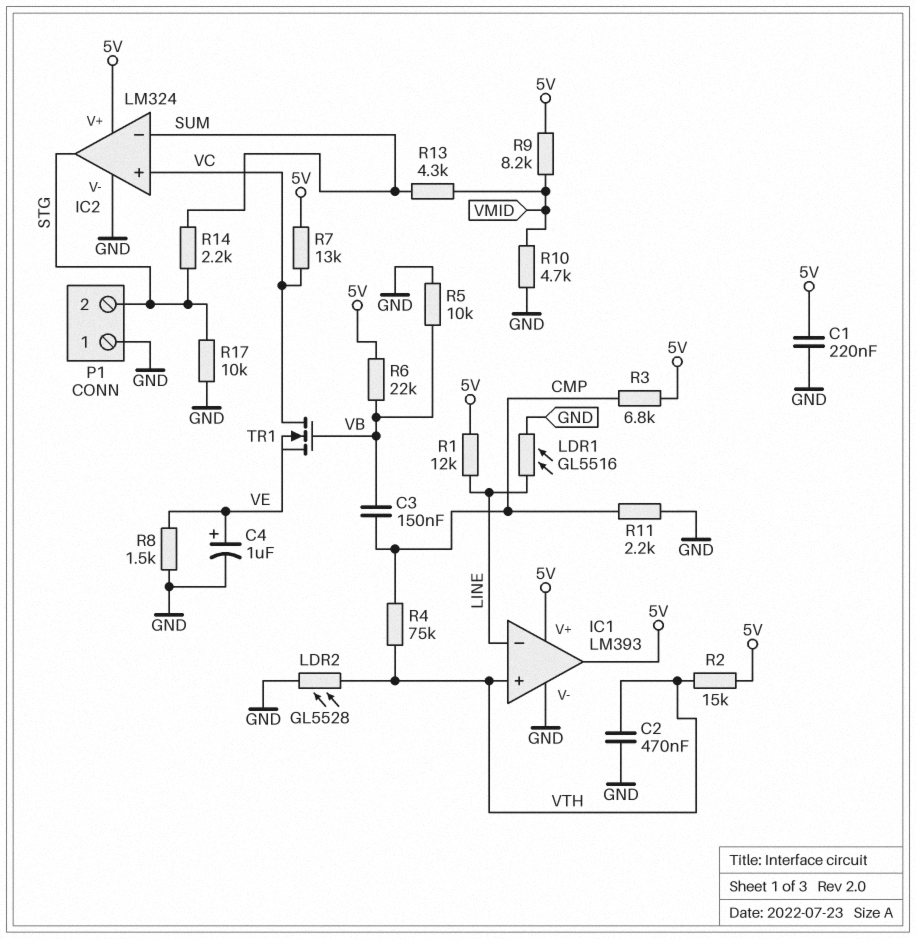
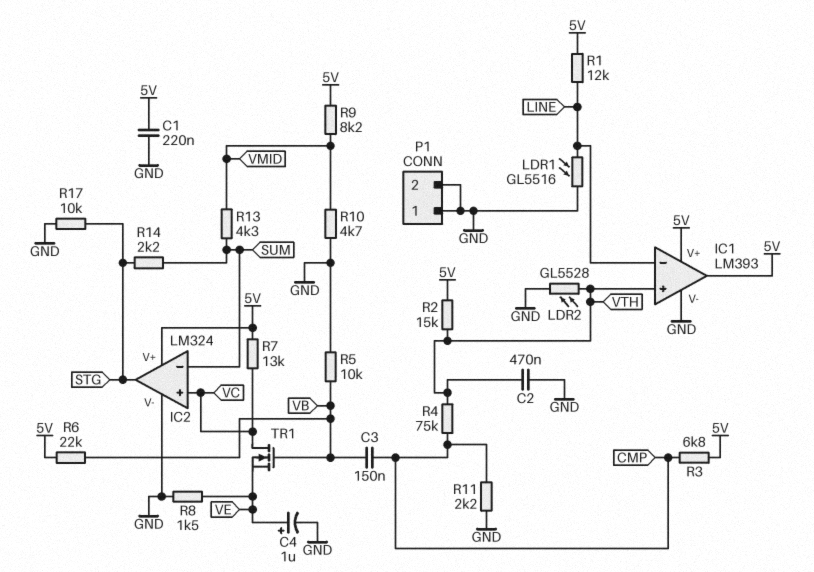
P1 pin 2: STG -> GND

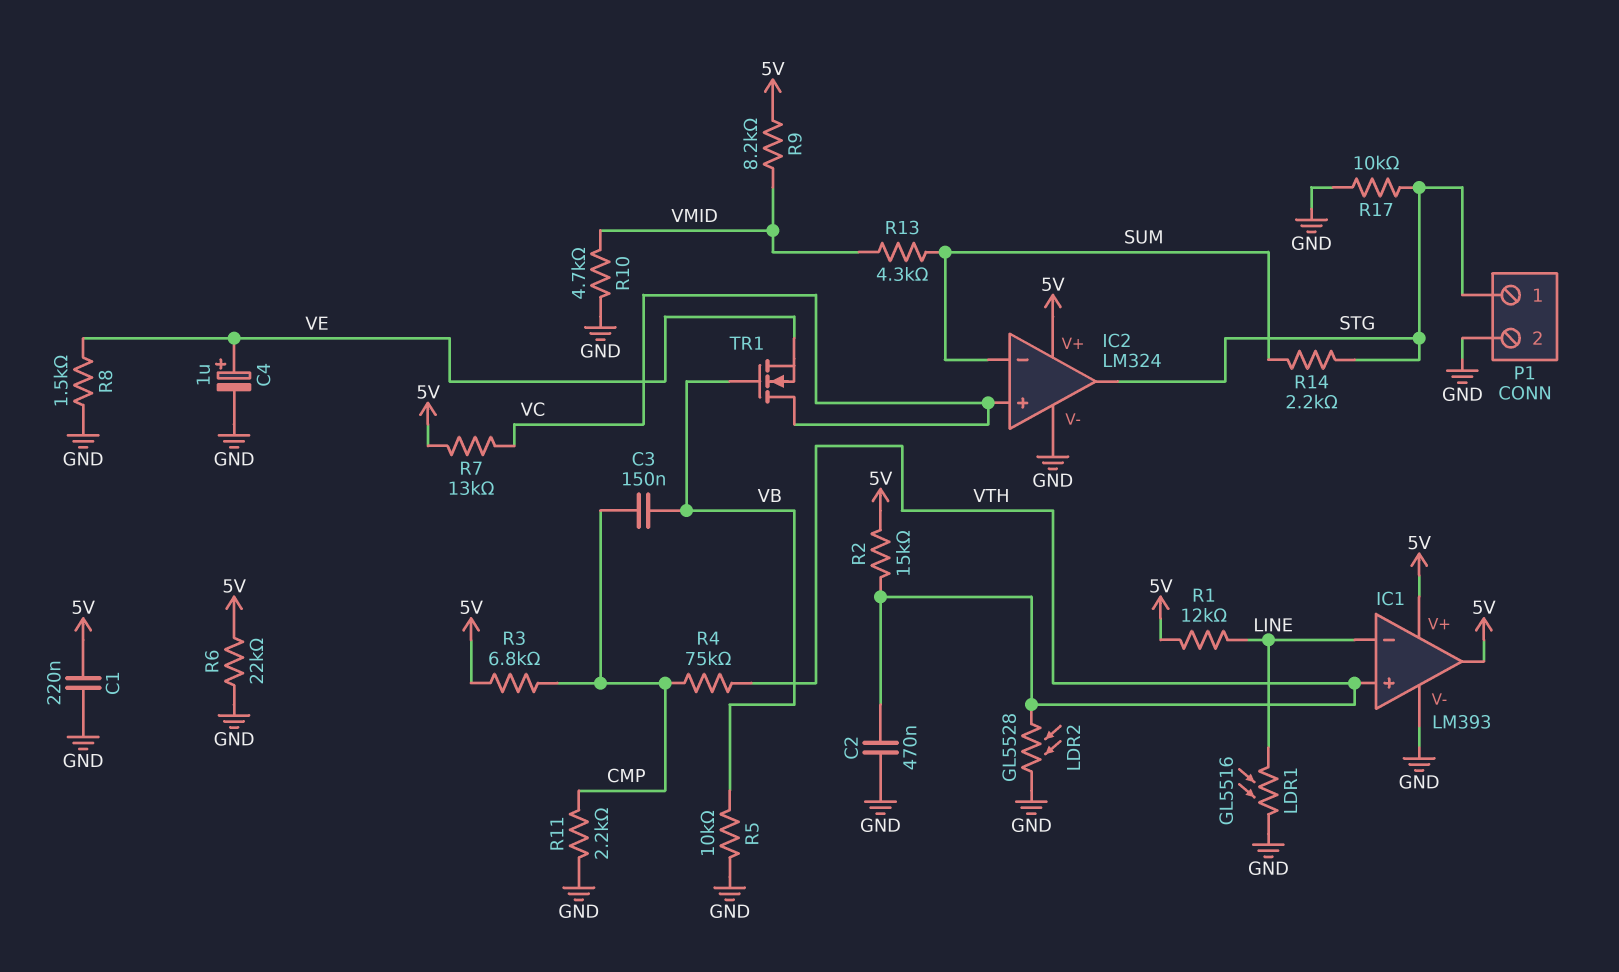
P1 pin 1: GND -> STG
R6: 22k (5V, VB) -> 22k (5V, GND)

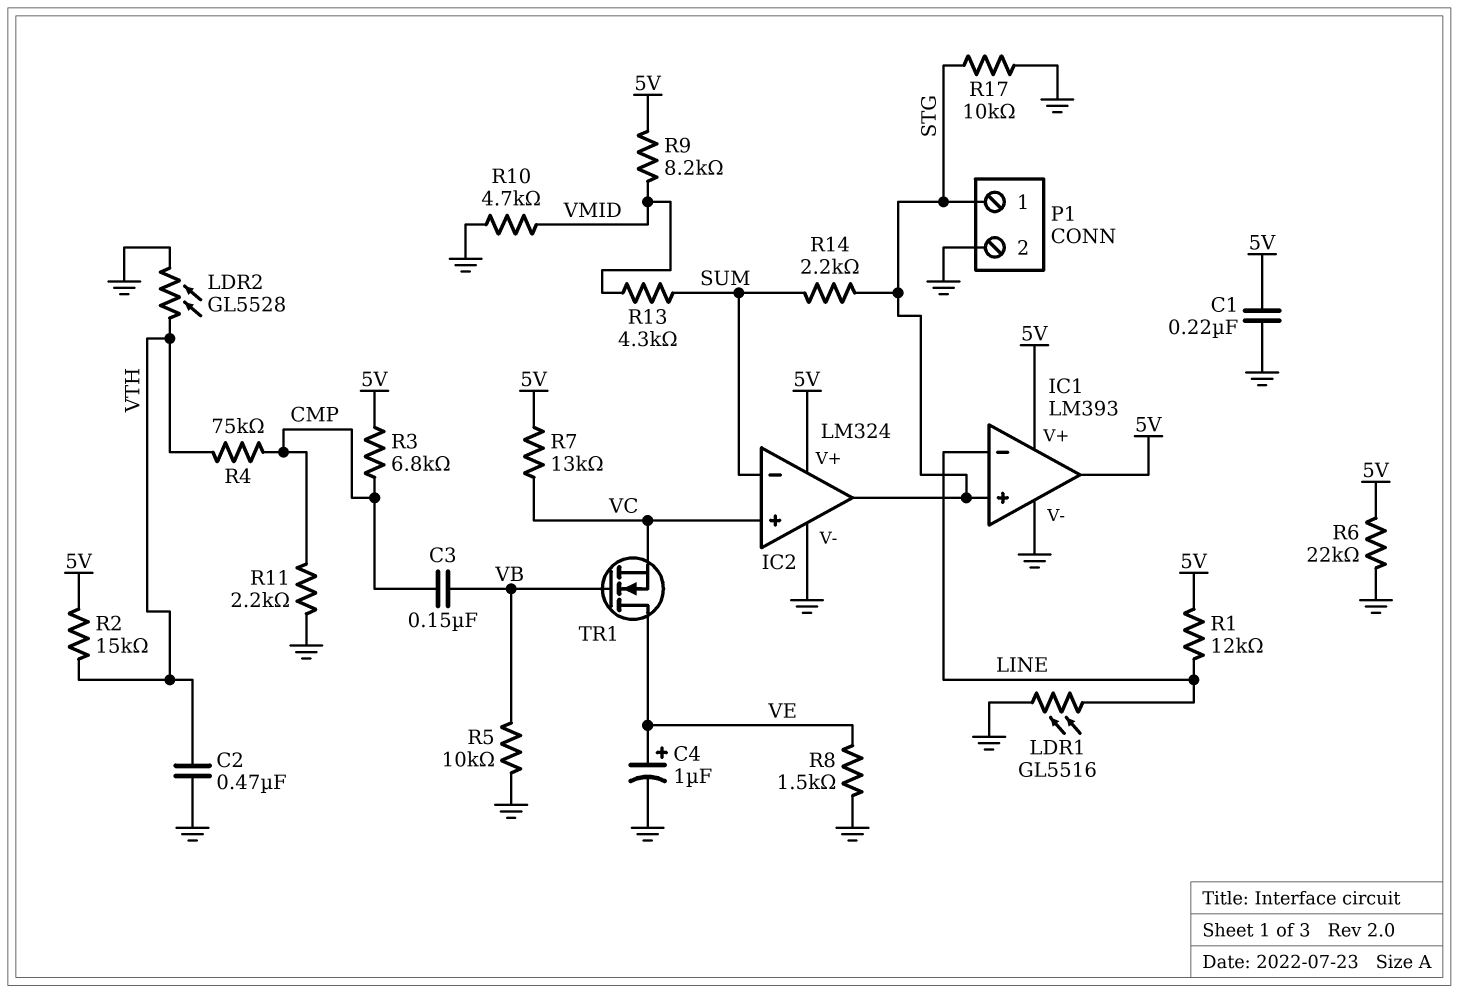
IC1 pin in+: VTH -> STG
TR1: NMOS (G VB, D VC, S VE) -> NMOS (G VB, D VE, S VC)

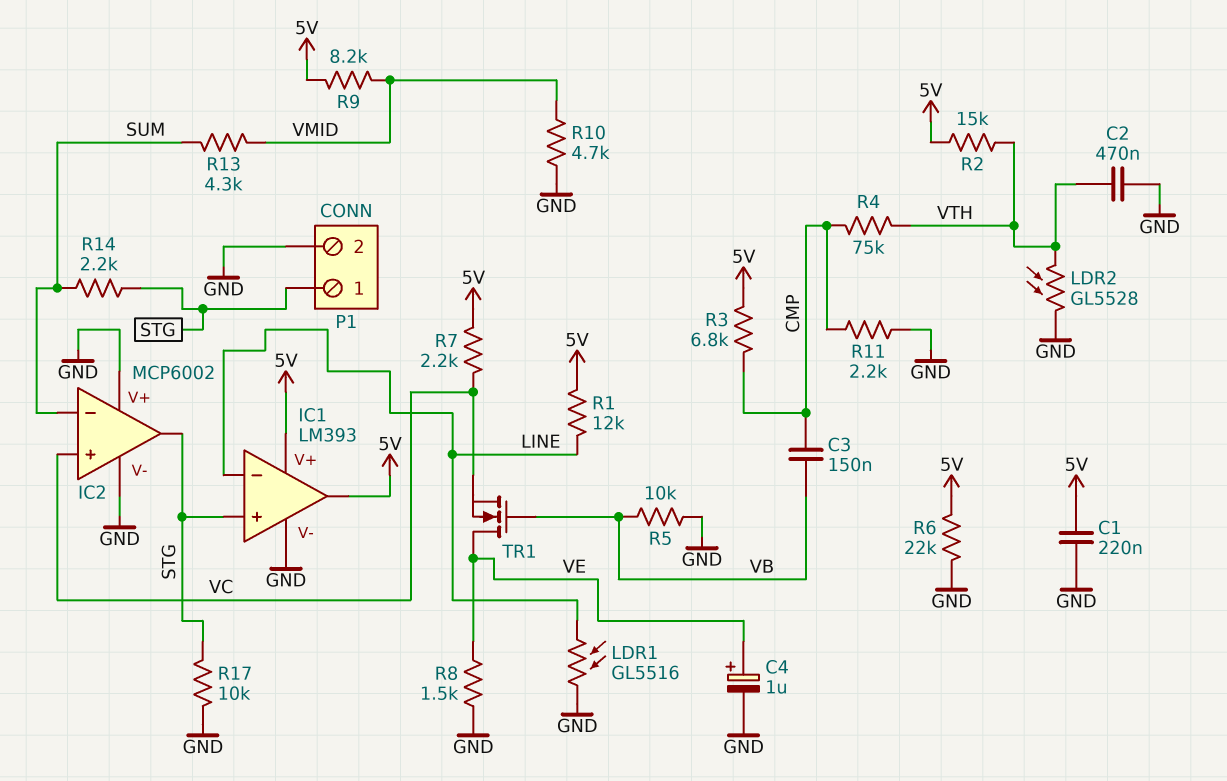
IC2: LM324 -> MCP6002
IC2 pin V+: 5V -> GND
R7: 13k (5V, VC) -> 2.2k (5V, VC)

